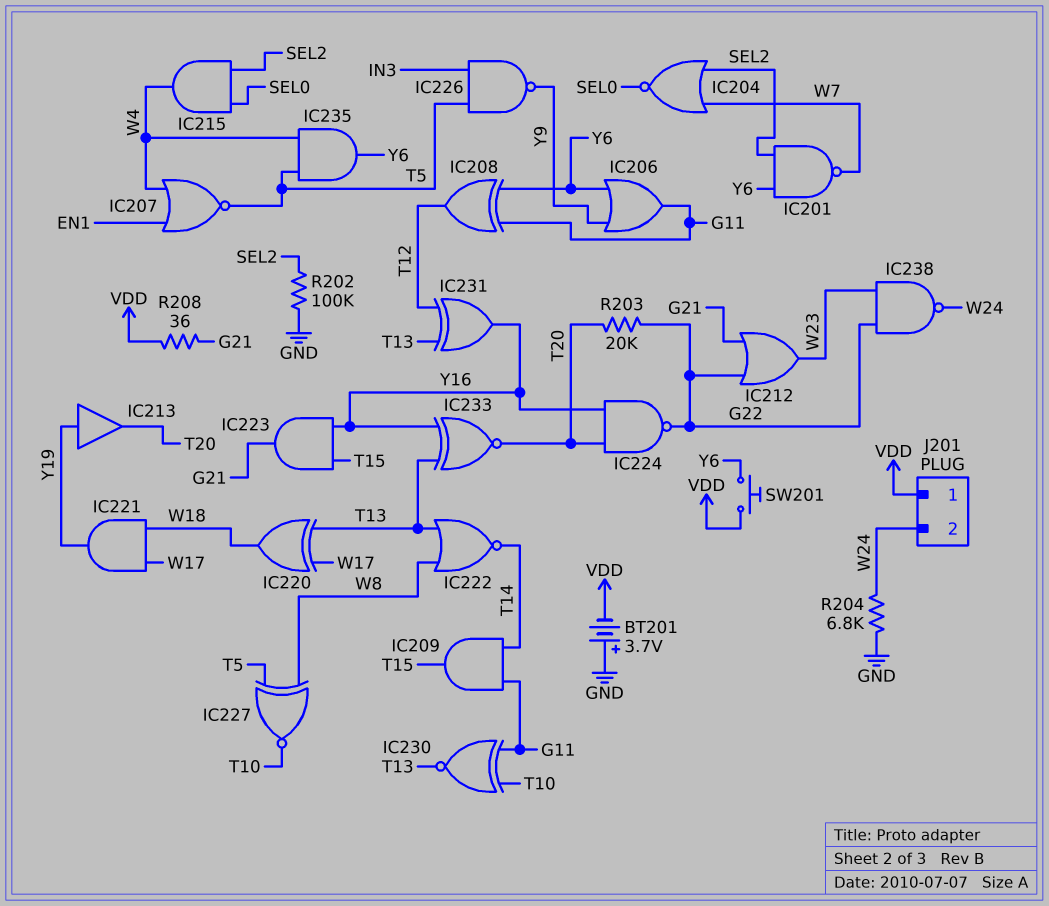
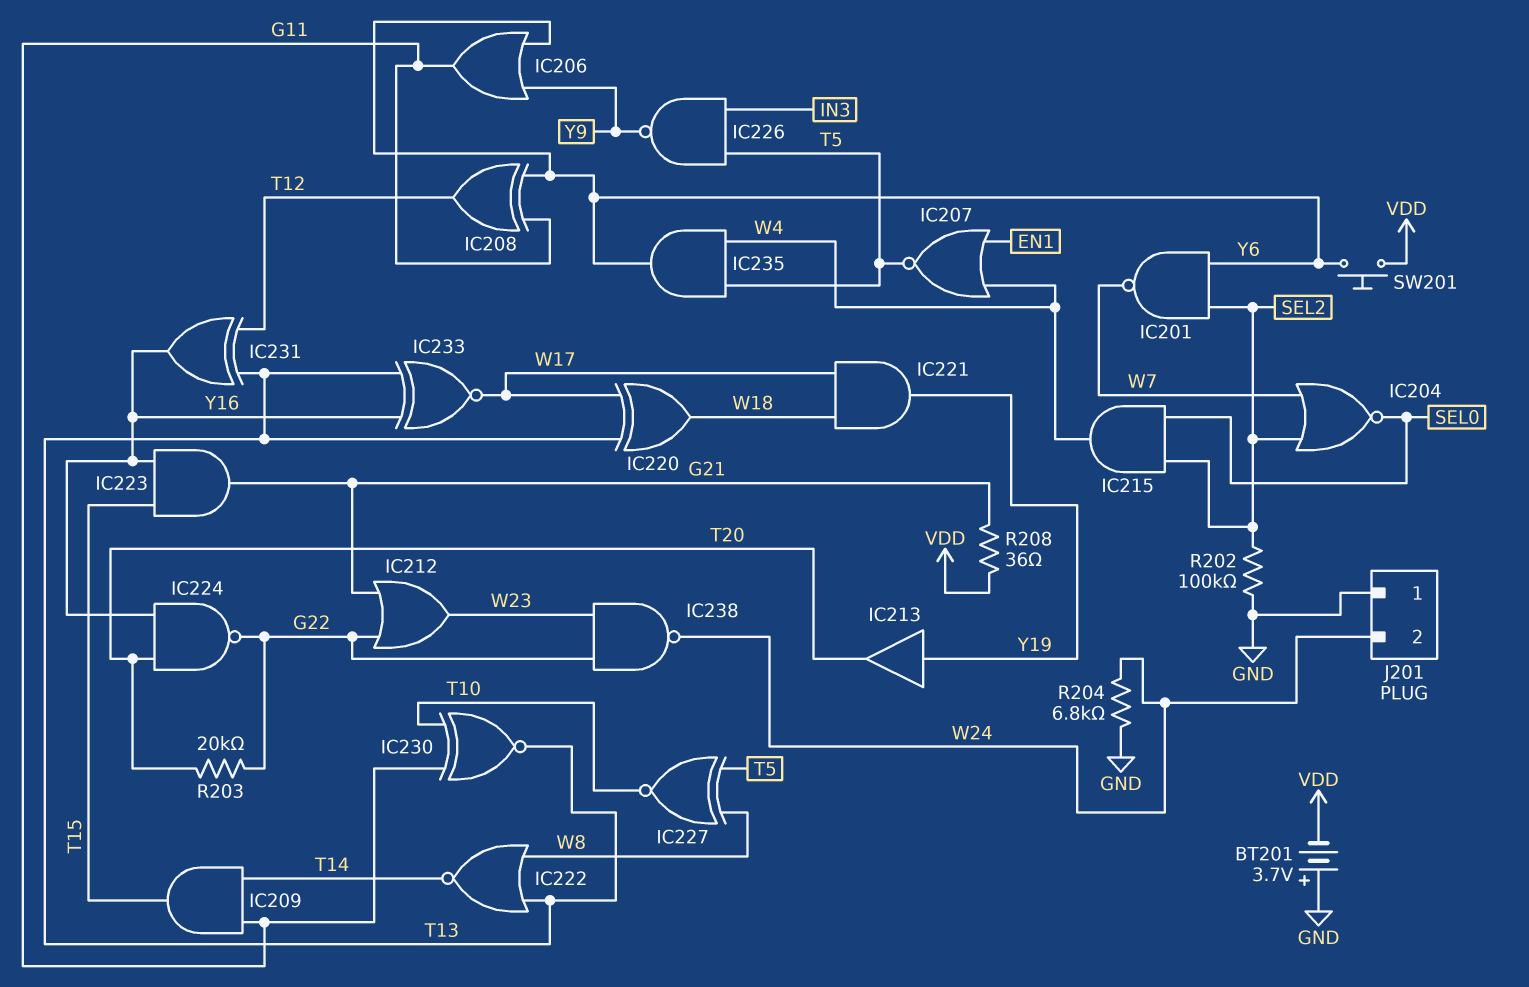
IC233: XNOR (in T13, in Y16, out T20) -> XNOR (in T13, in Y16, out W17)
J201 pin 1: VDD -> GND

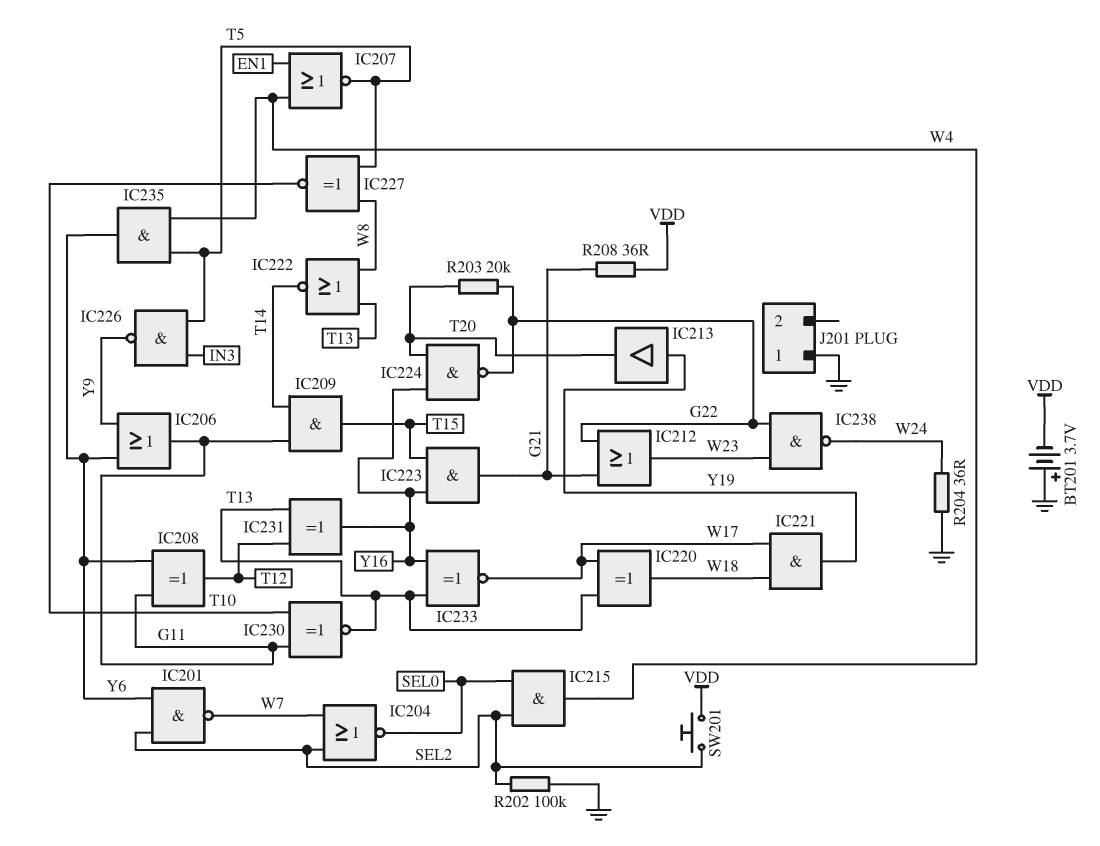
J201 pin 2: W24 -> none
R204: 6.8k (GND, W24) -> 36 (GND, W24)
SW201: button (VDD, Y6) -> button (SEL2, VDD)

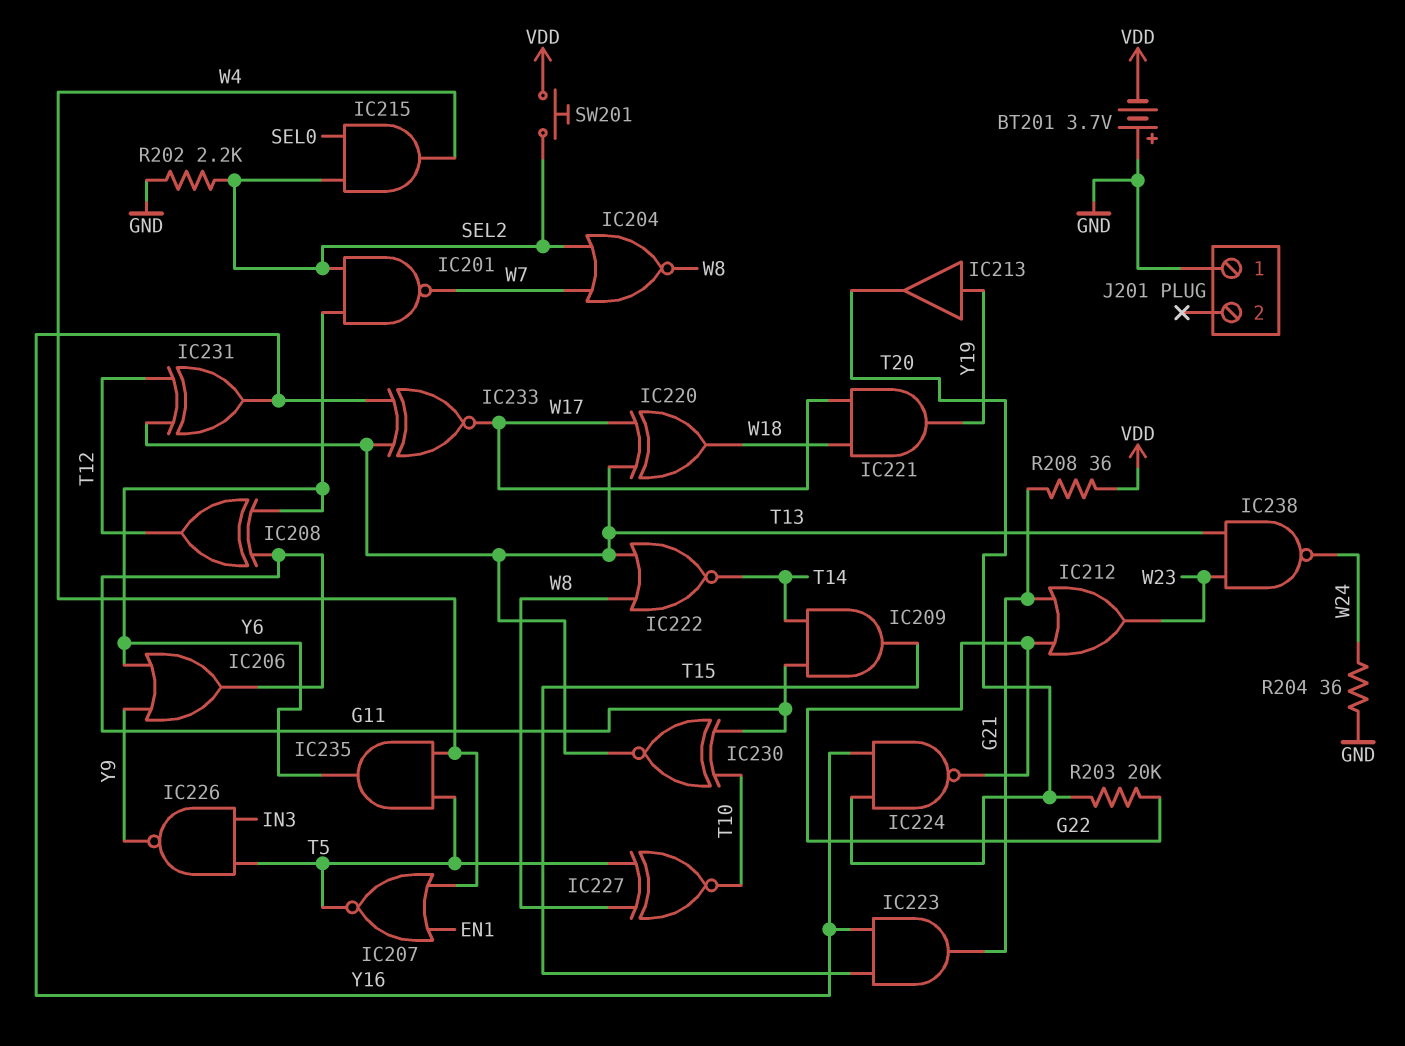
IC204: NOR (in SEL2, in W7, out SEL0) -> NOR (in SEL2, in W7, out W8)
IC238: NAND (in G22, in W23, out W24) -> NAND (in T13, in W23, out W24)
R202: 100k (GND, SEL2) -> 2.2k (GND, SEL2)

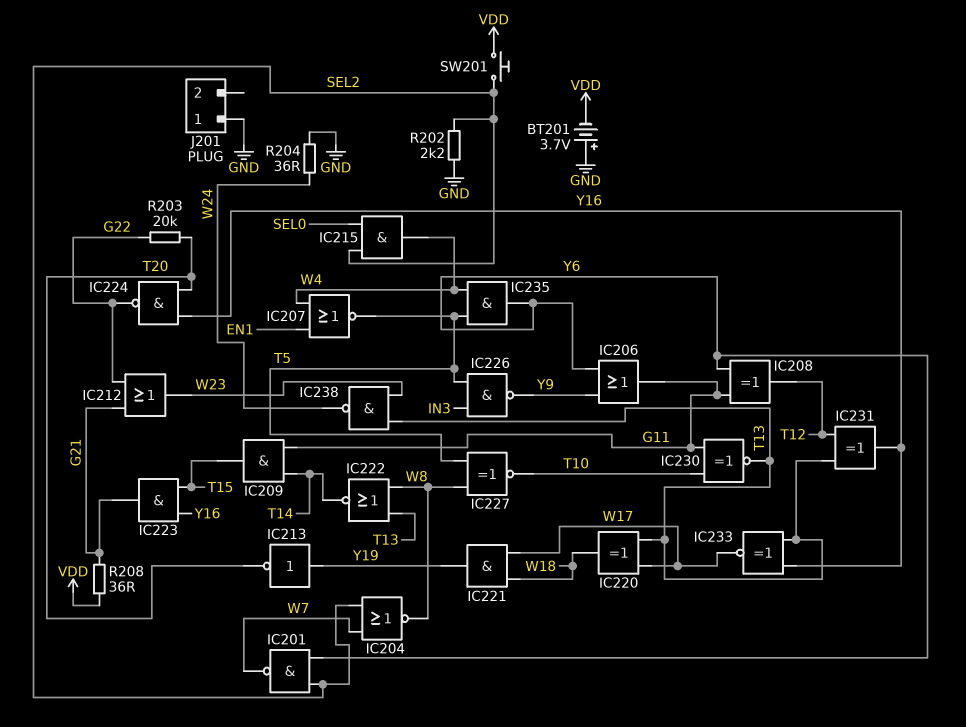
IC213: buffer (in Y19, out T20) -> NOT (in Y19, out T20)

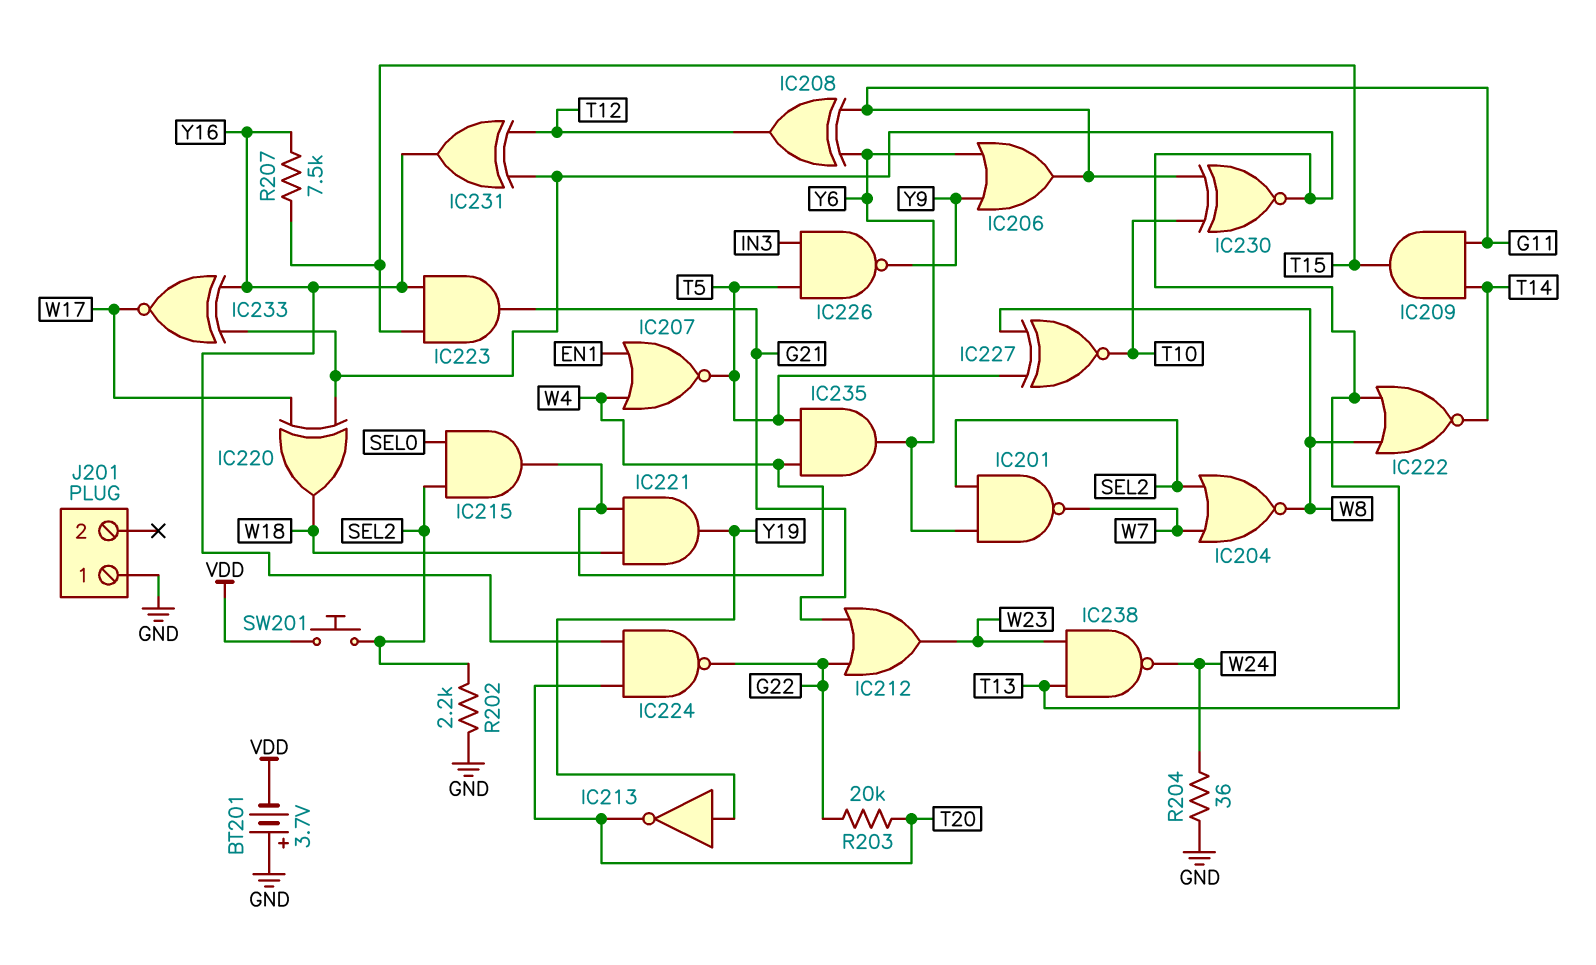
IC221: AND (in W17, in W18, out Y19) -> AND (in W4, in W18, out Y19)
R207: none -> 7.5k (T15, Y16)
R208: 36 (G21, VDD) -> none

